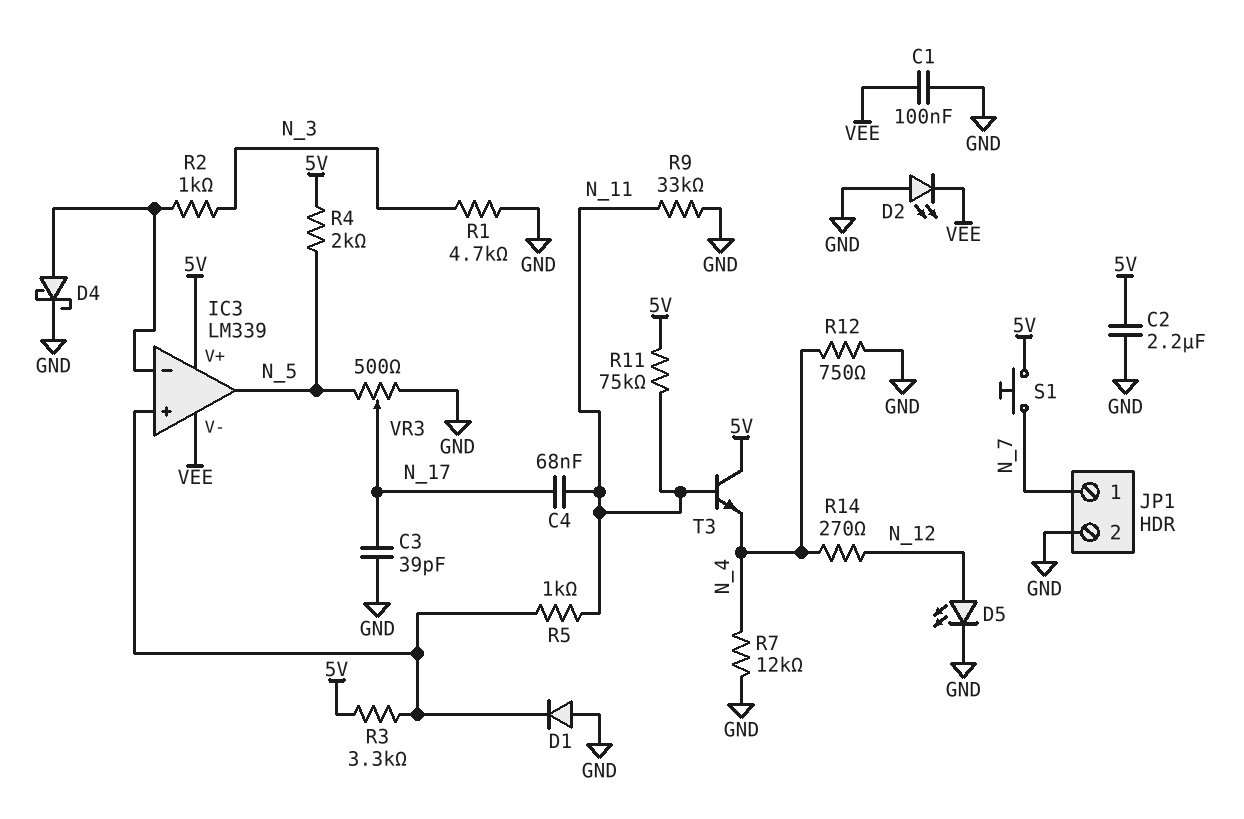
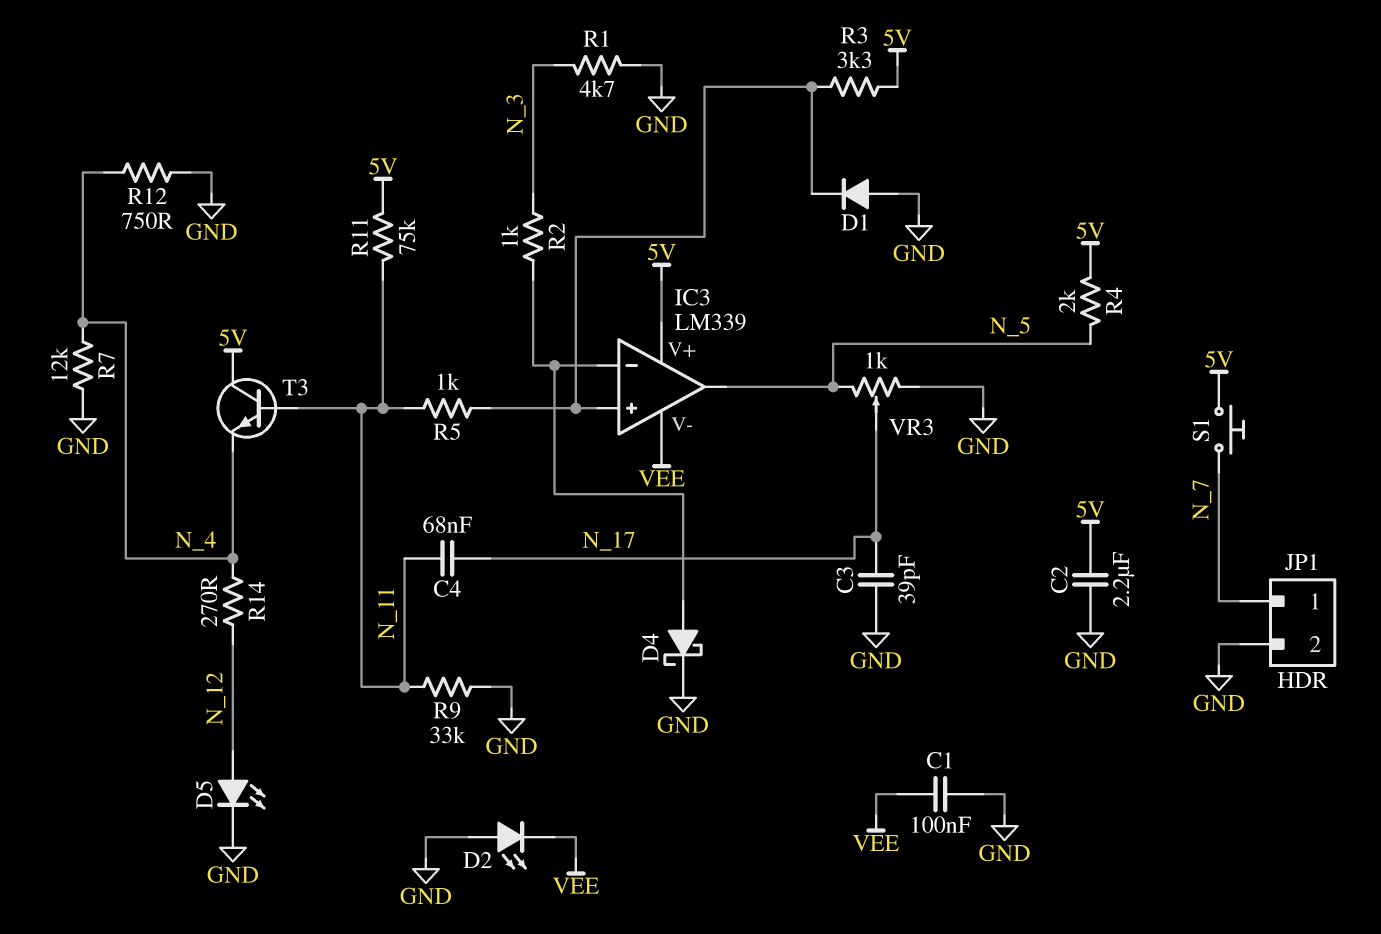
VR3: 500 (GND, N_5, wiper N_17) -> 1k (GND, N_5, wiper N_17)

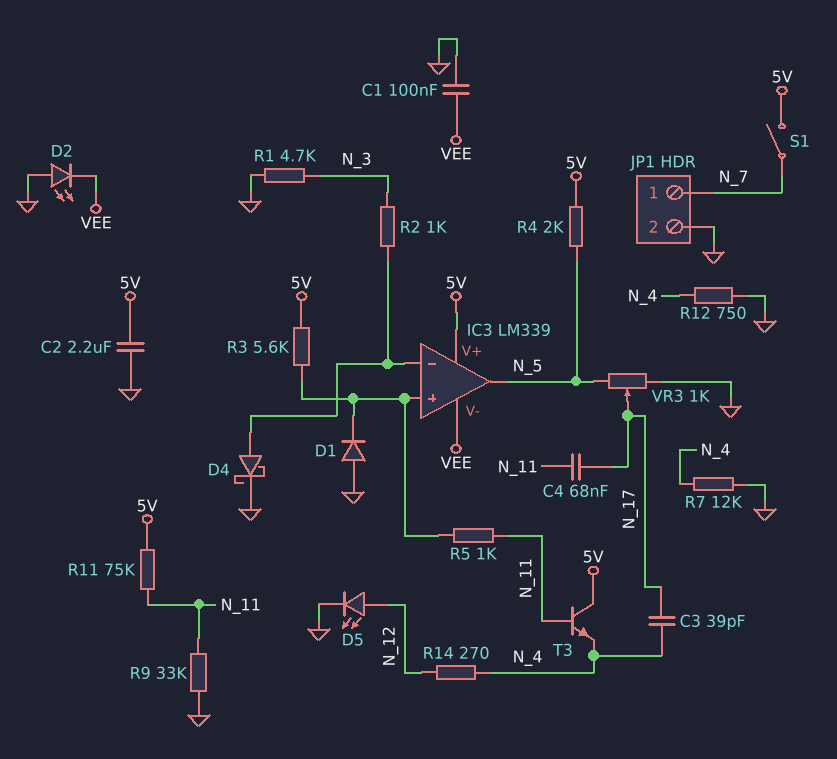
C3: 39pF (GND, N_17) -> 39pF (N_4, N_17)
R3: 3.3k (5V, IC3/in+) -> 5.6k (5V, IC3/in+)
S1: button (5V, N_7) -> switch (5V, N_7)

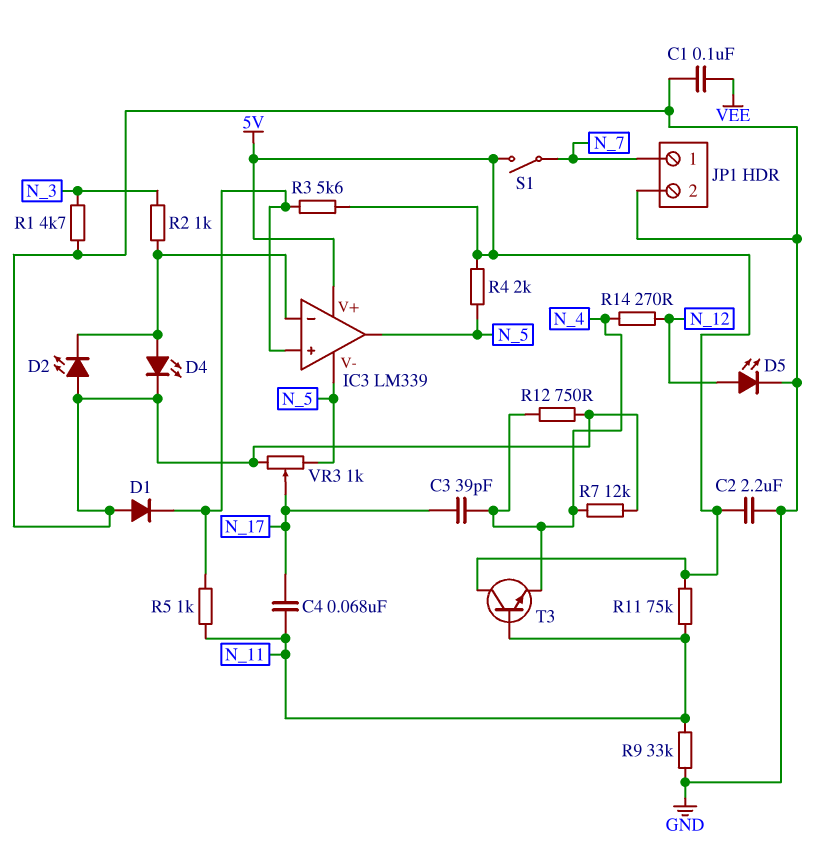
D2: LED (A GND, K VEE) -> LED (A GND, K IC3/in-)
D4: schottky (A IC3/in-, K GND) -> LED (A IC3/in-, K GND)
IC3 pin V-: VEE -> N_5

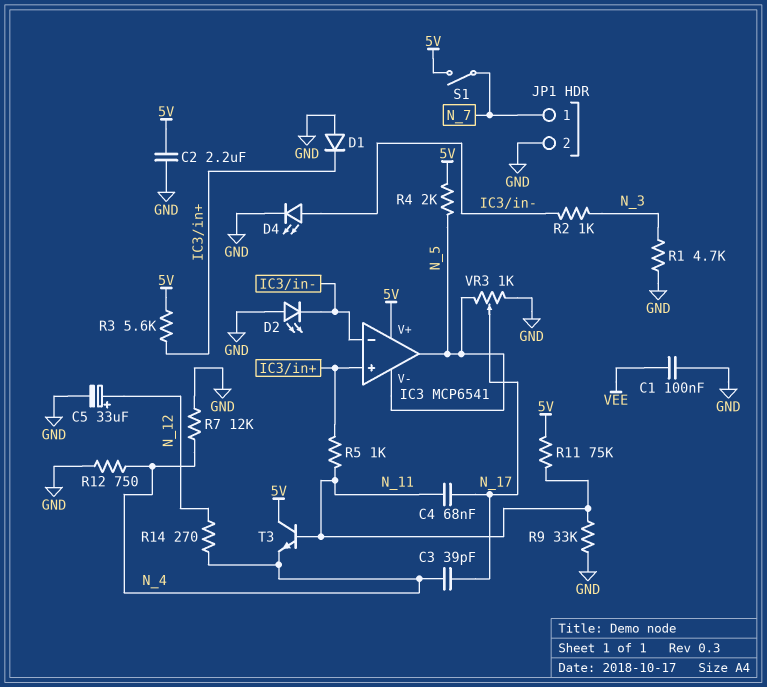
C5: none -> 33uF (plus N_12, minus GND)
D5: LED (A N_12, K GND) -> none
IC3: LM339 -> MCP6541

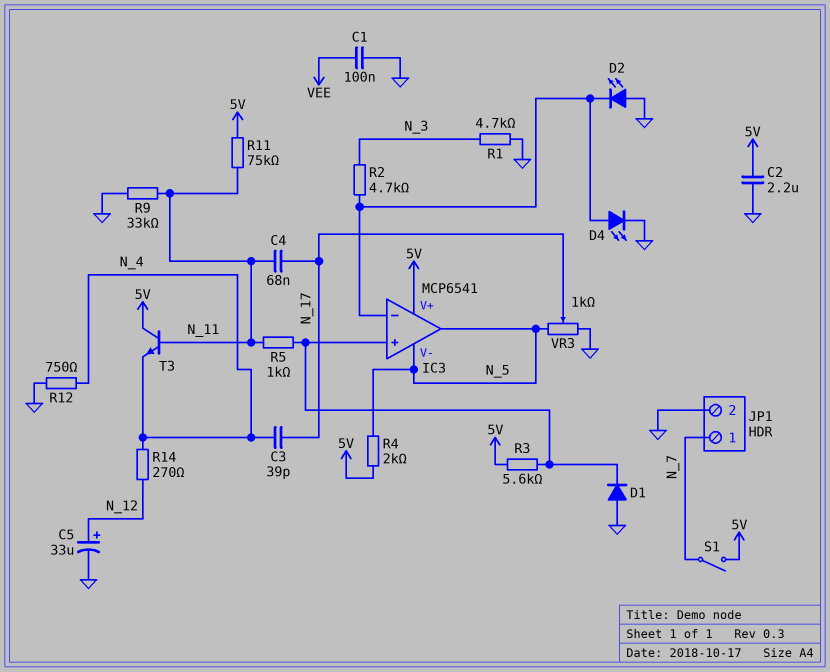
R2: 1k (IC3/in-, N_3) -> 4.7k (IC3/in-, N_3)
R7: 12k (GND, N_4) -> none

